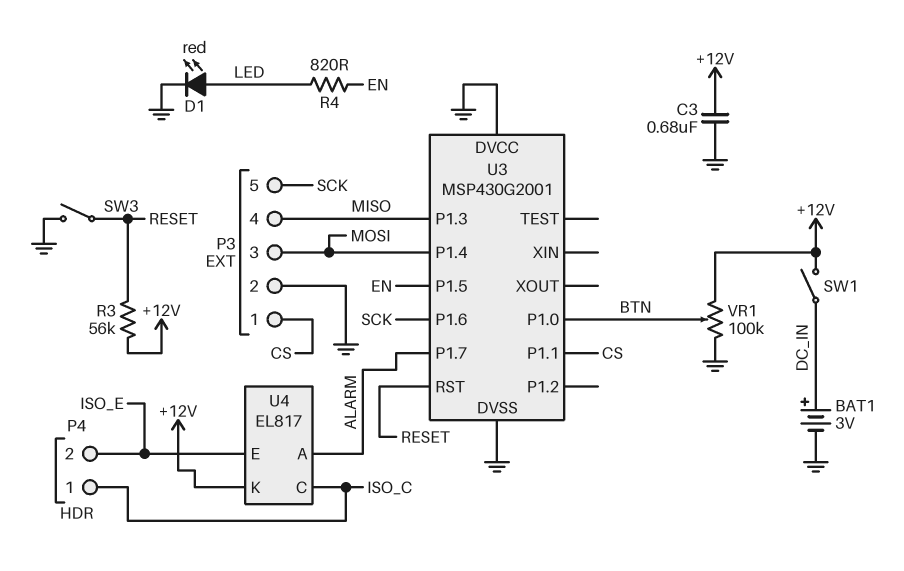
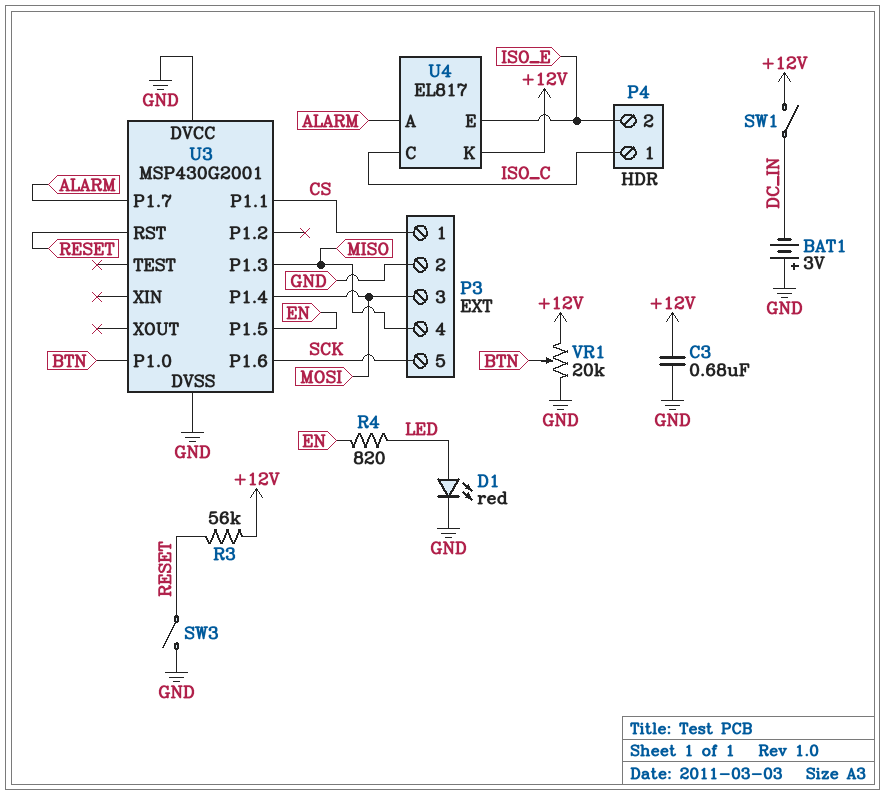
BAT1: 3V (plus DC_IN, minus GND) -> 3V (plus GND, minus DC_IN)
VR1: 100k (+12V, GND, wiper BTN) -> 20k (+12V, GND, wiper BTN)

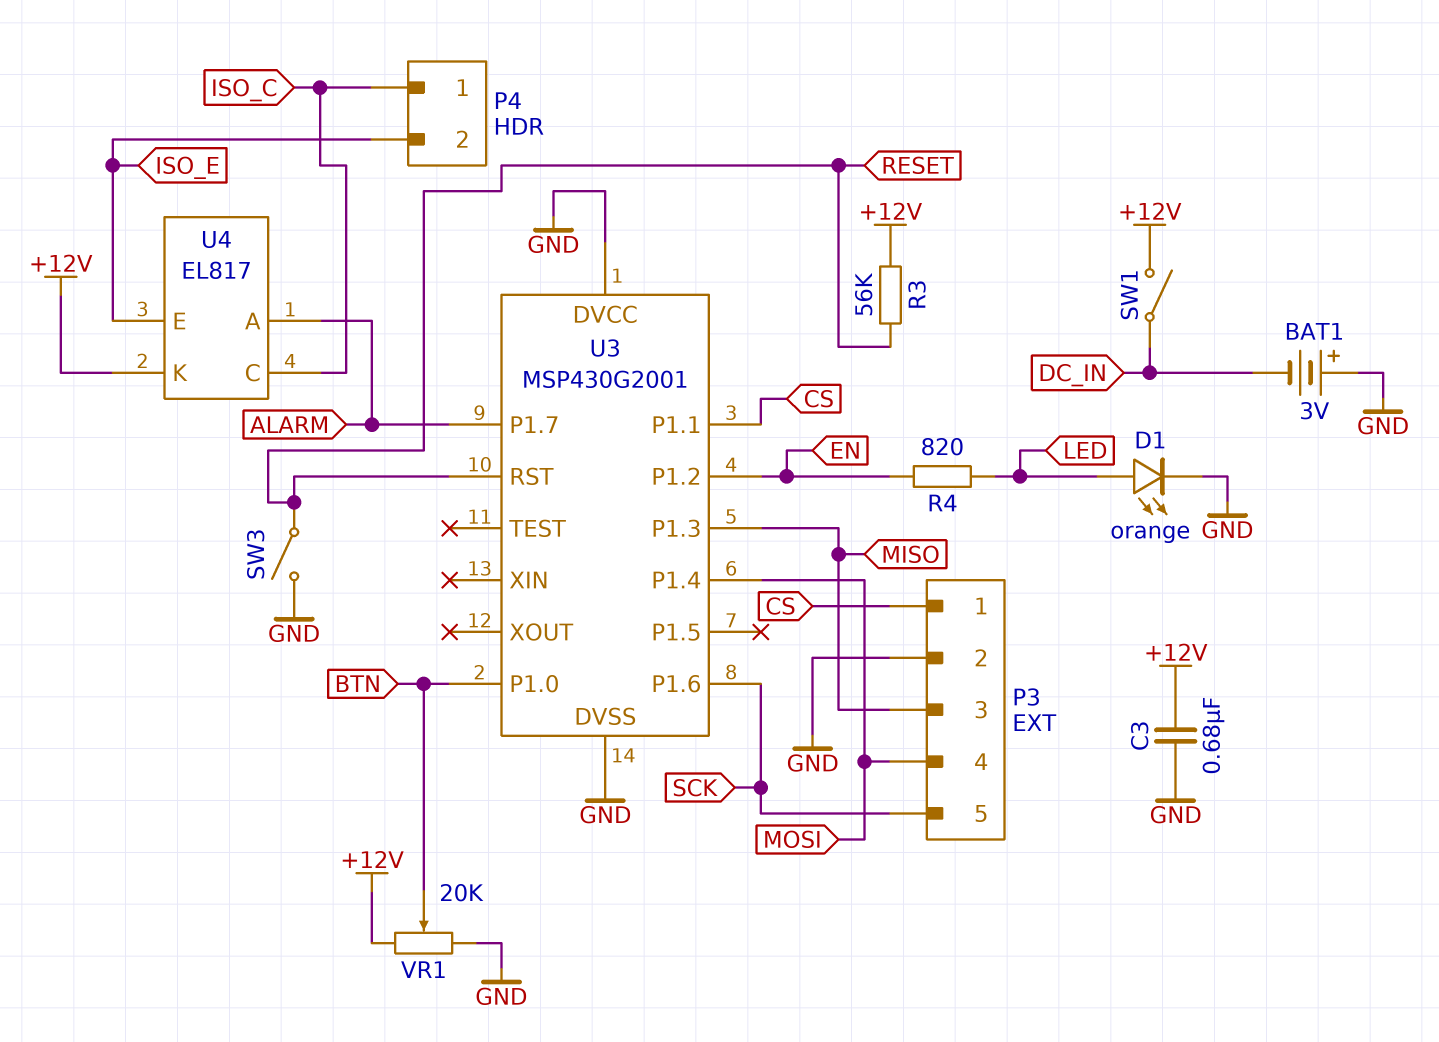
D1: LED red (A LED, K GND) -> LED orange (A LED, K GND)
P3 pin 3: MOSI -> MISO
P3 pin 4: MISO -> MOSI
U3 pin P1.2: none -> EN
U3 pin P1.5: EN -> none

